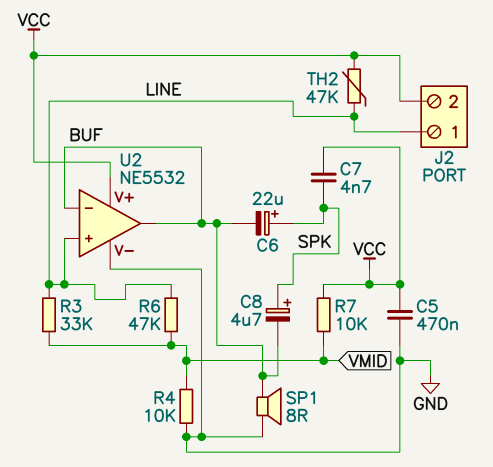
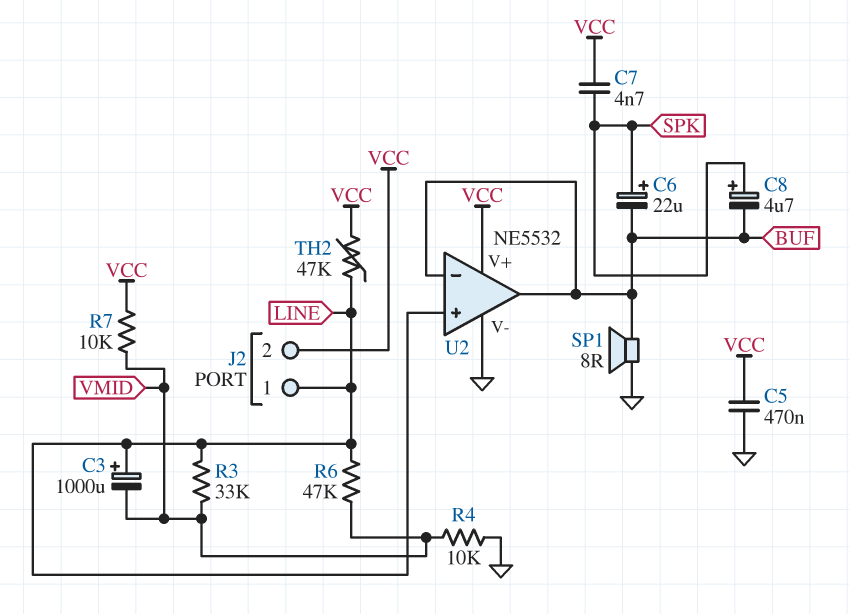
C3: none -> 1000uF (plus LINE, minus VMID)

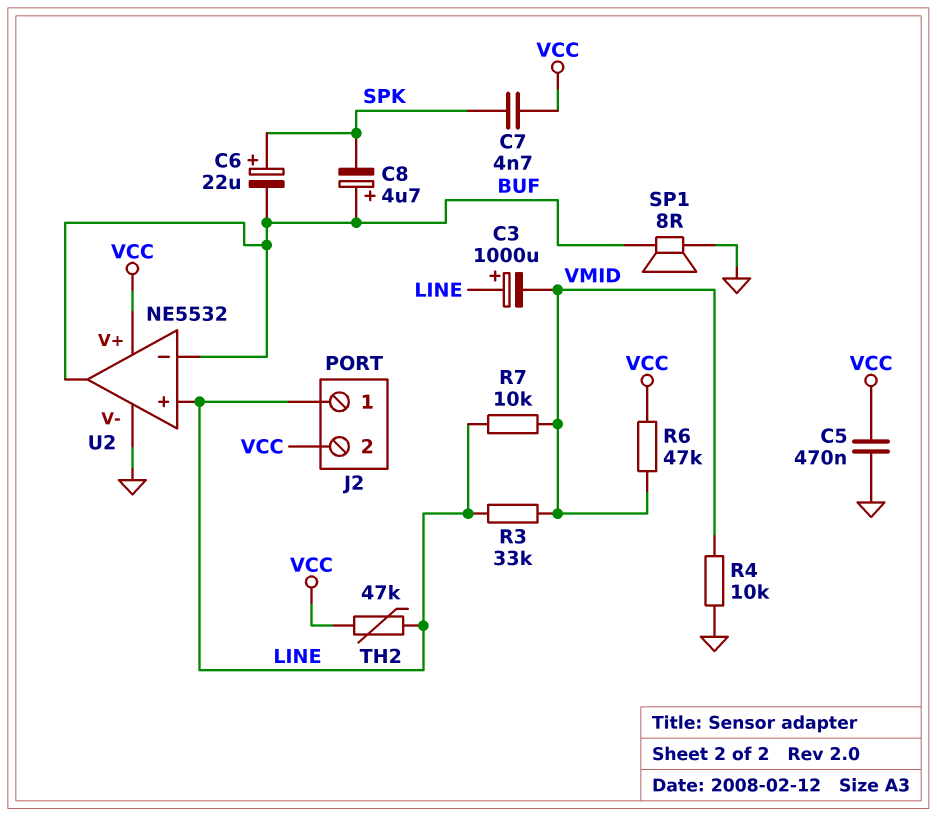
C8: 4.7uF (plus SPK, minus BUF) -> 4.7uF (plus BUF, minus SPK)
R6: 47k (LINE, VMID) -> 47k (VCC, VMID)
R7: 10k (VCC, VMID) -> 10k (LINE, VMID)

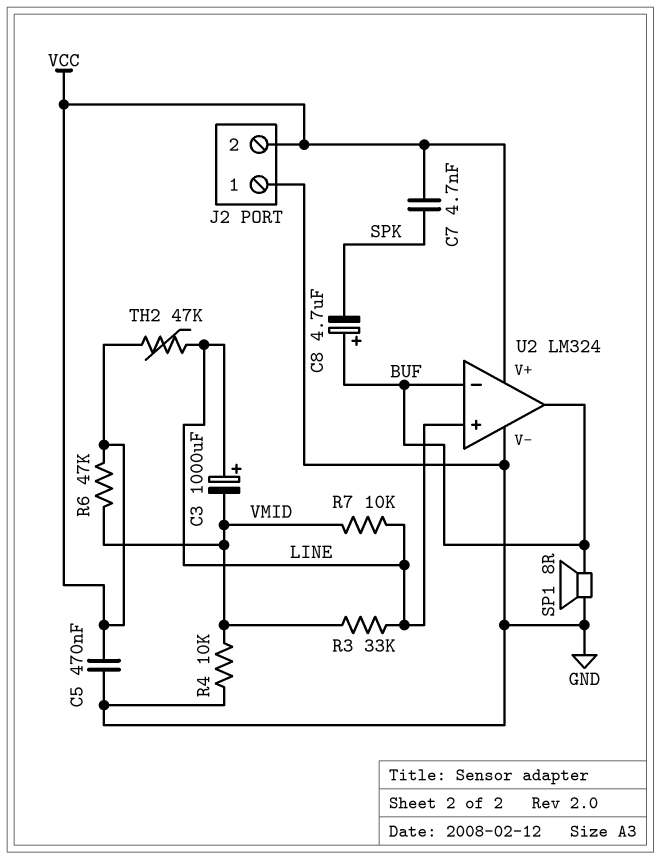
C6: 22uF (plus SPK, minus BUF) -> none
J2 pin 1: LINE -> GND
U2: NE5532 -> LM324

